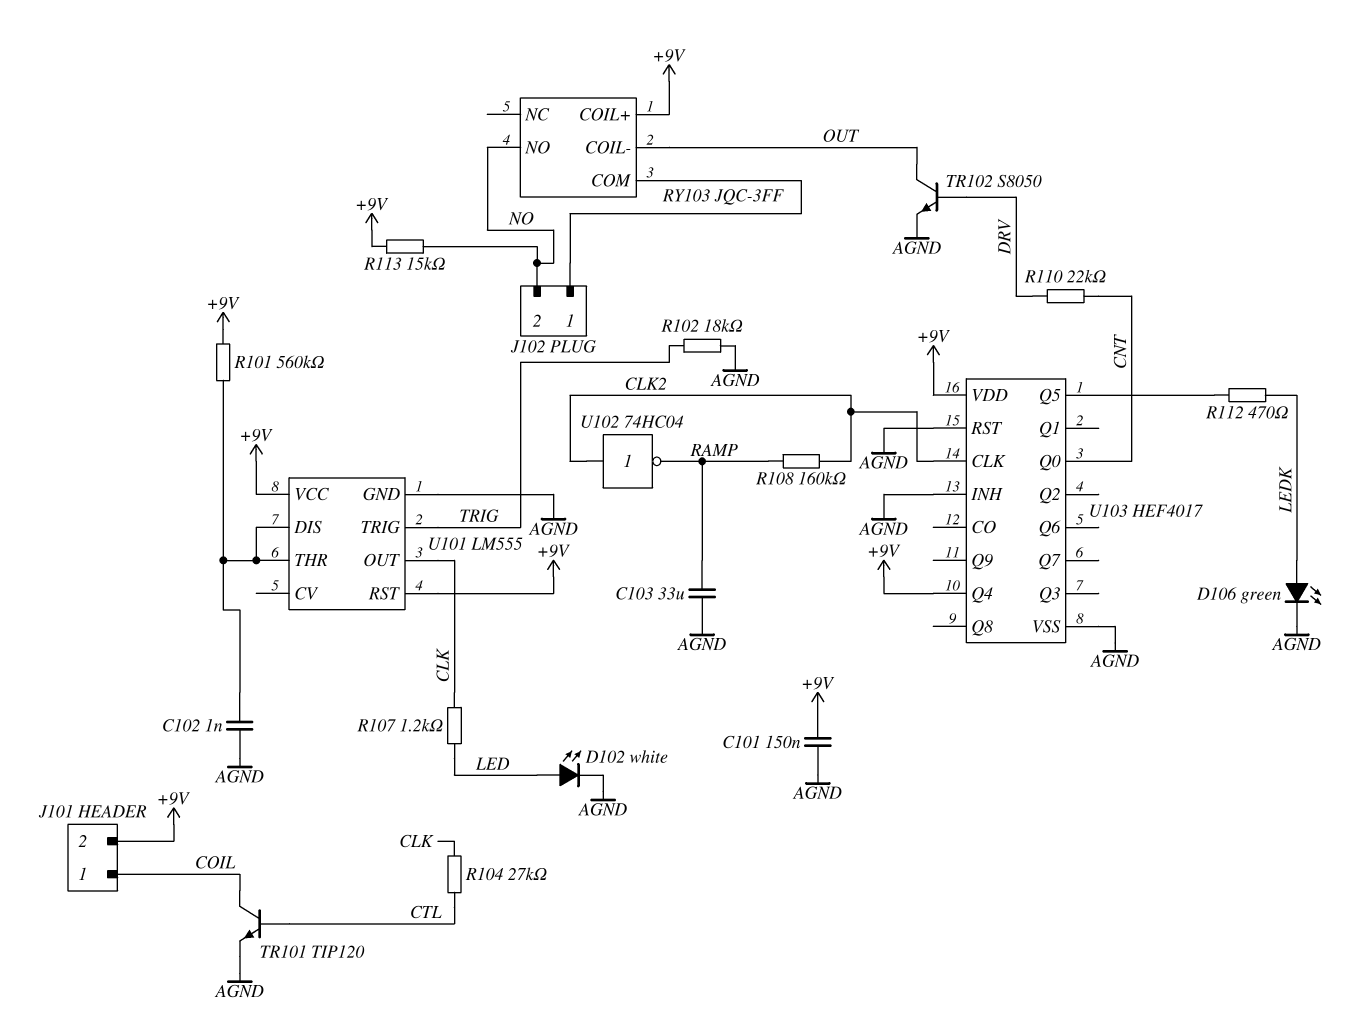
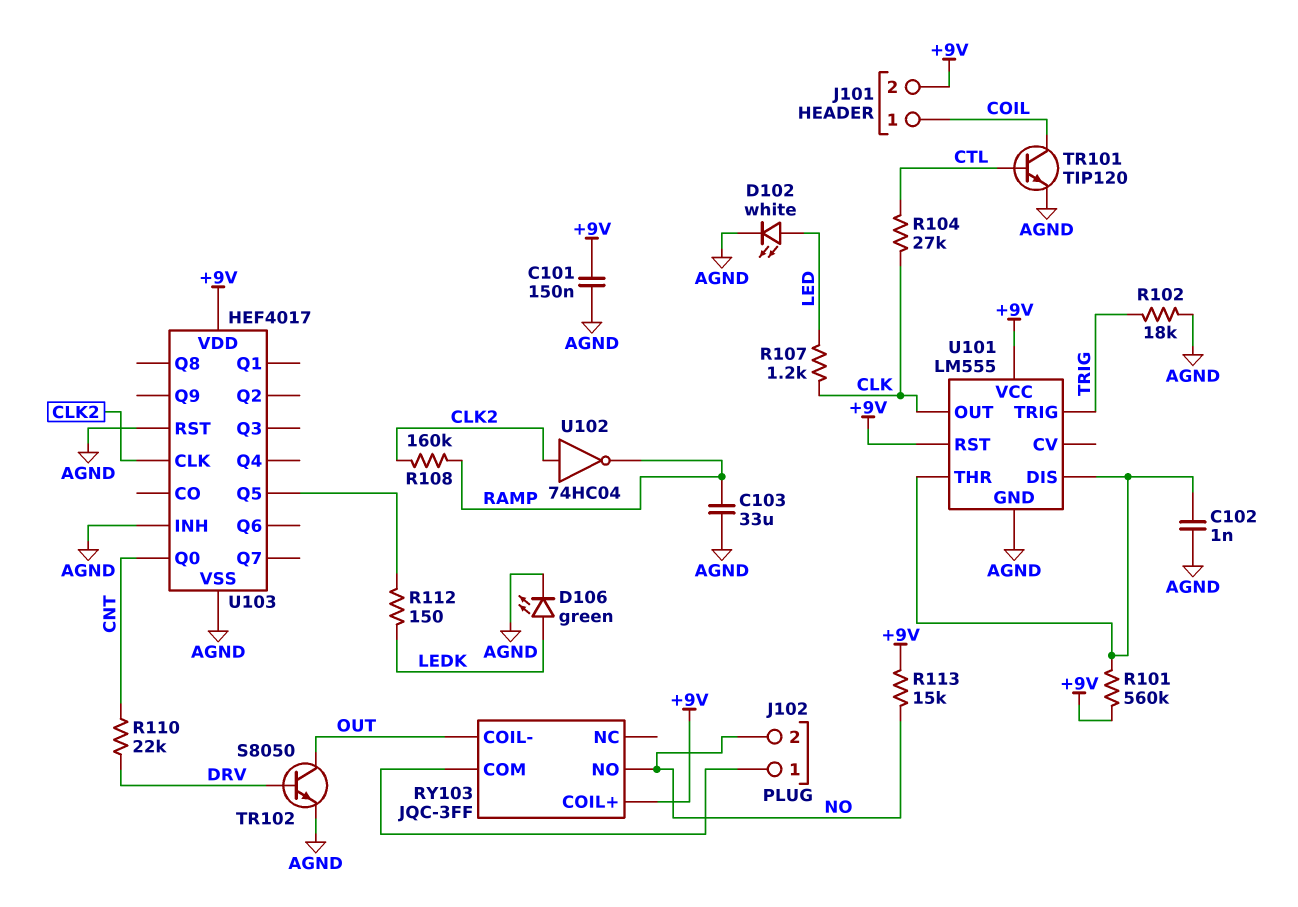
R112: 470 (LEDK, U103/Q5) -> 150 (LEDK, U103/Q5)
U103 pin Q4: +9V -> none

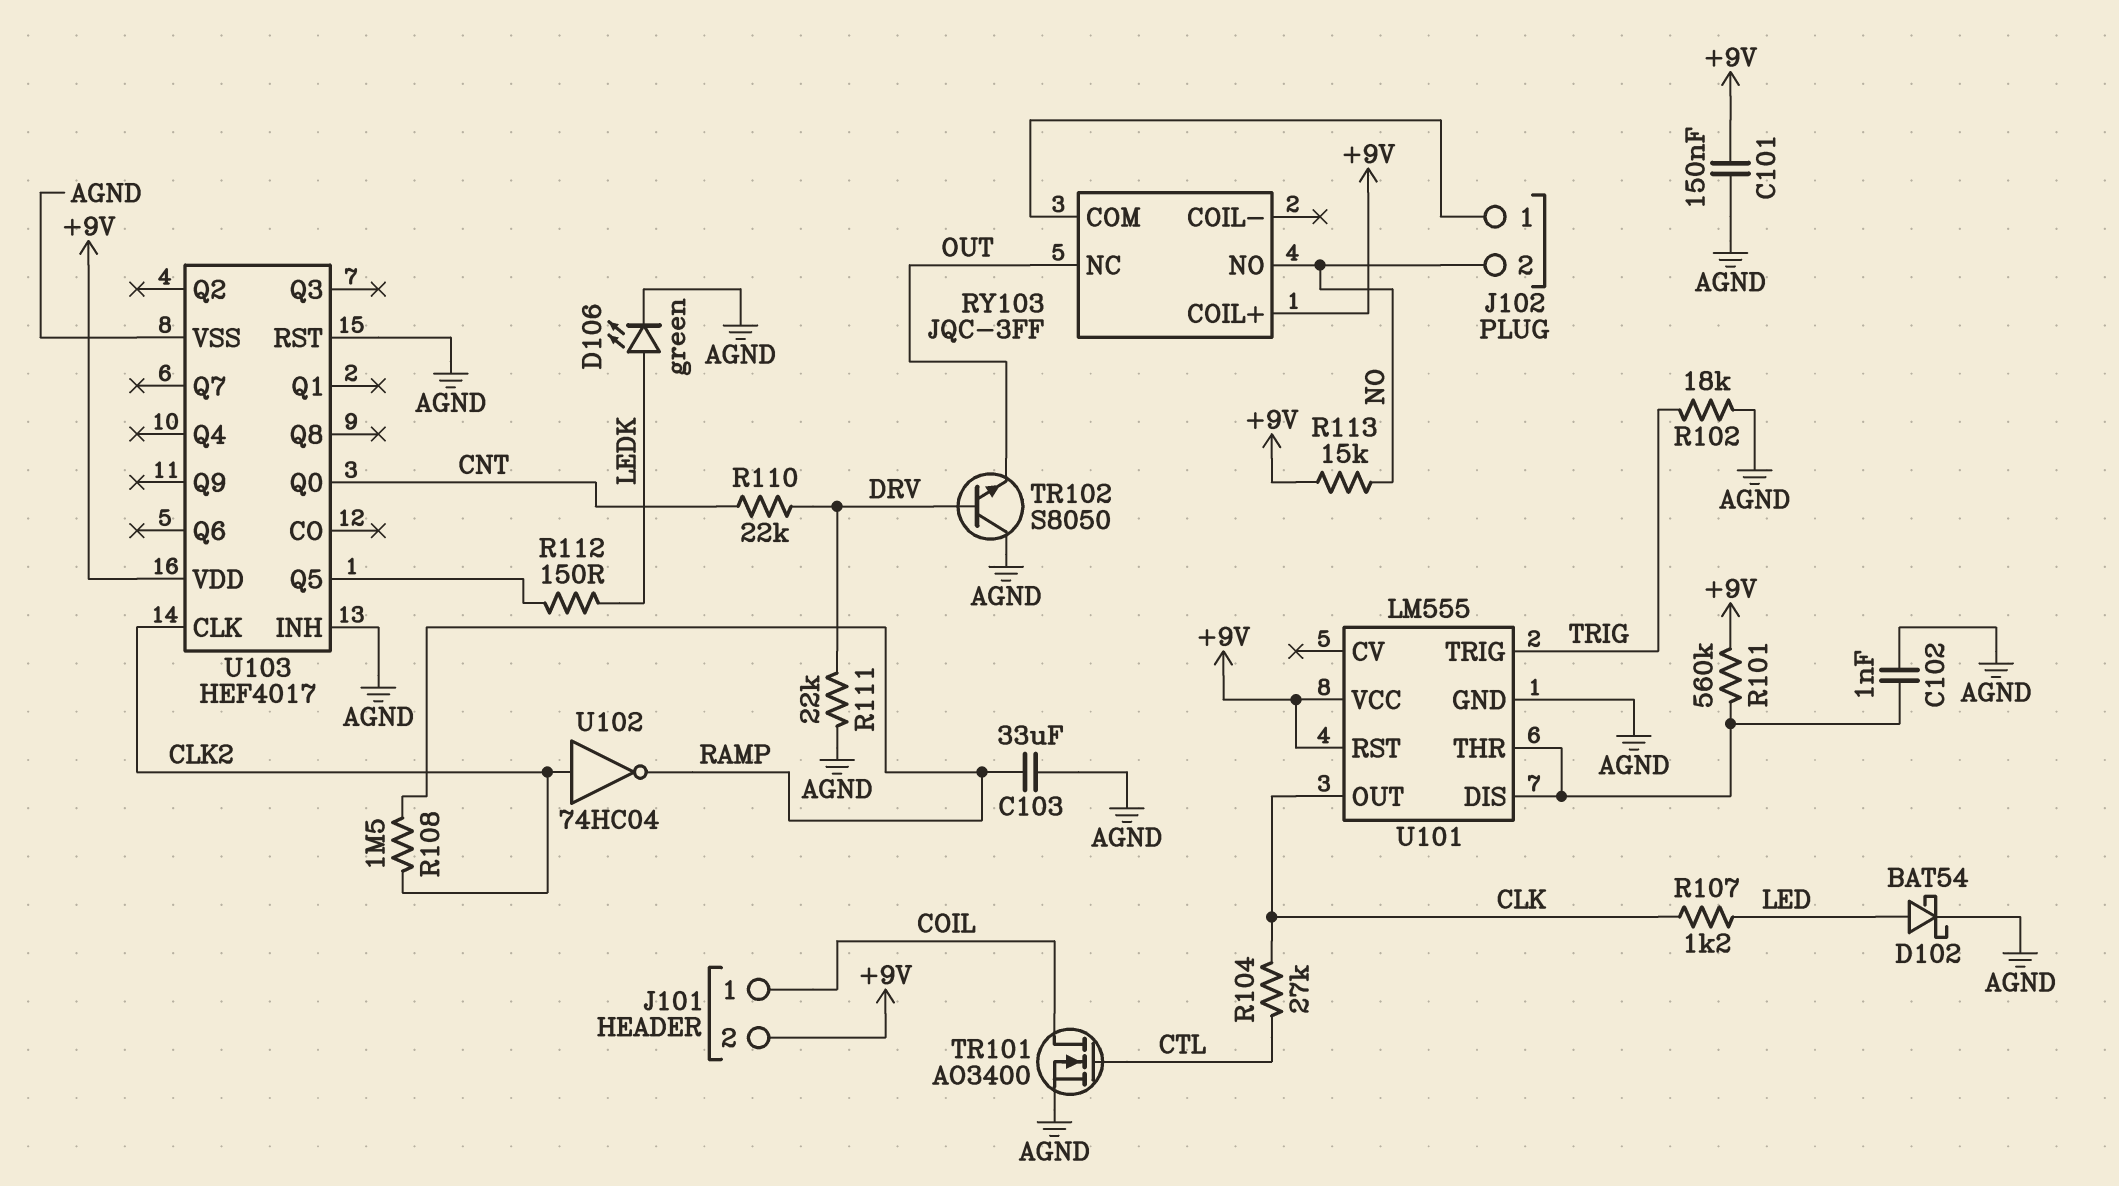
D102: LED white (A LED, K AGND) -> schottky BAT54 (A LED, K AGND)
R108: 160k (CLK2, RAMP) -> 1.5M (CLK2, RAMP)
R111: none -> 22k (AGND, DRV)
RY103 pin COIL-: OUT -> none
RY103 pin NC: none -> OUT
TR101: NPN TIP120 (B CTL, C COIL, E AGND) -> NMOS AO3400 (G CTL, D COIL, S AGND)
TR102: NPN S8050 (B DRV, C OUT, E AGND) -> NPN S8050 (B DRV, C AGND, E OUT)

